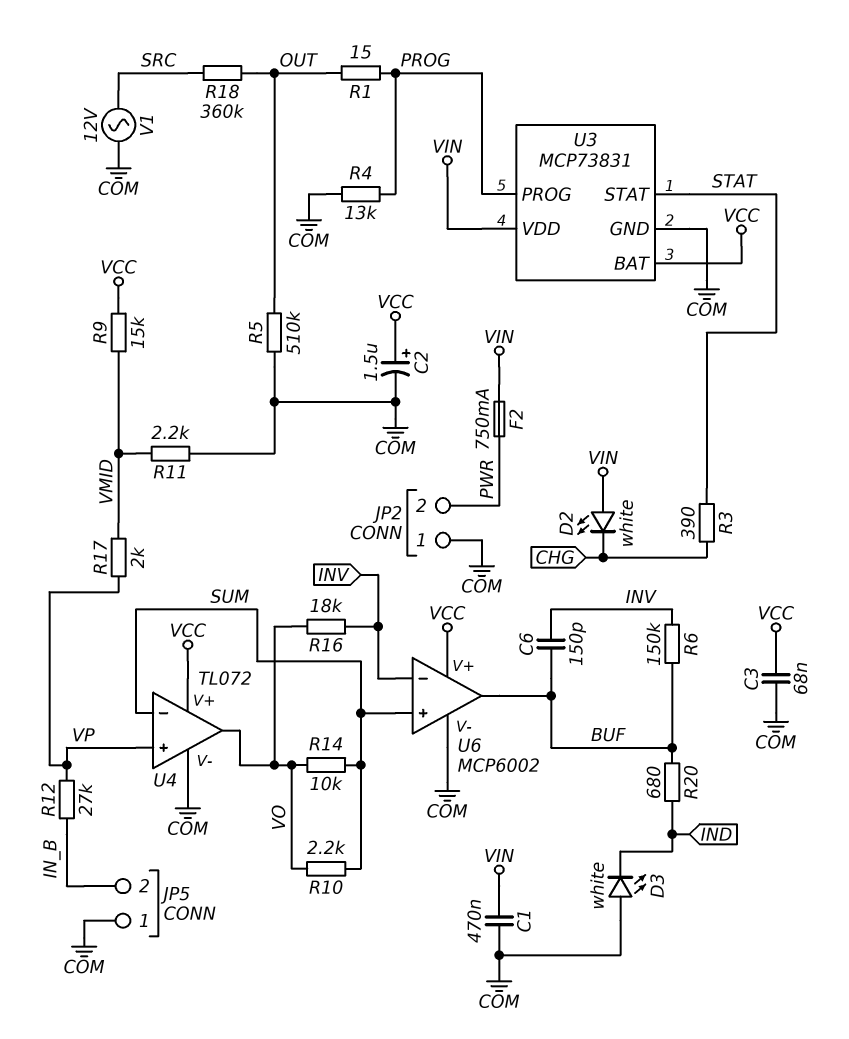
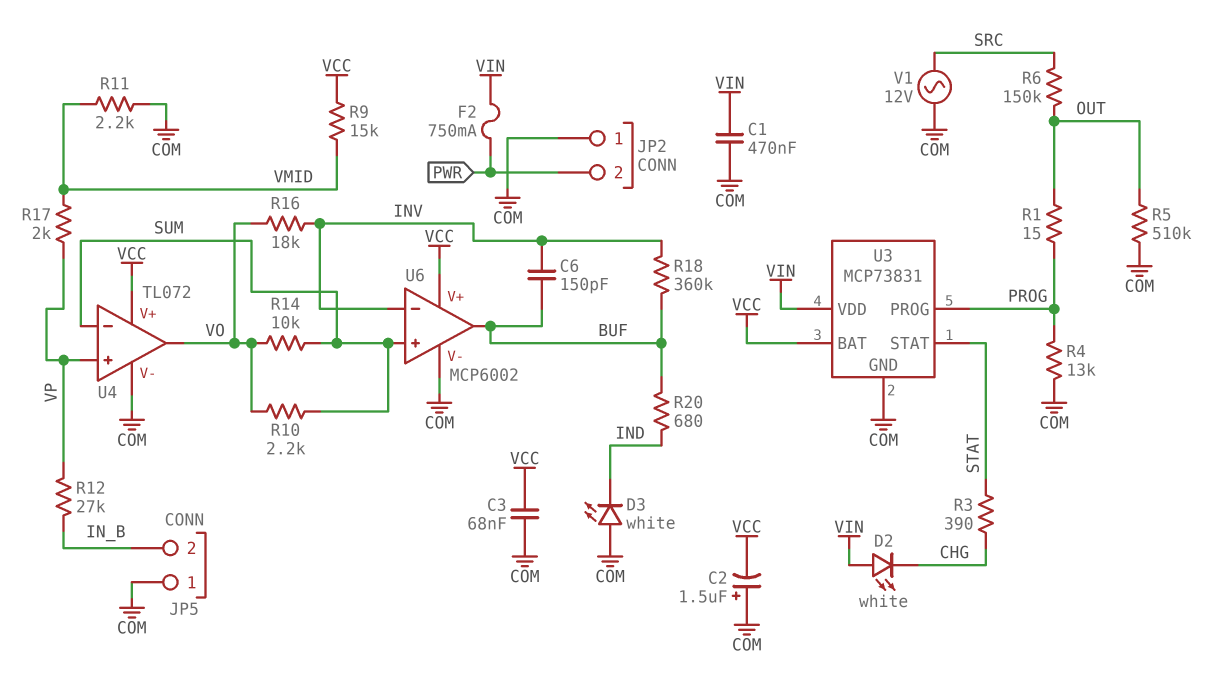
C2: 1.5uF (plus VCC, minus COM) -> 1.5uF (plus COM, minus VCC)
R6: 150k (BUF, INV) -> 150k (OUT, SRC)
R18: 360k (OUT, SRC) -> 360k (BUF, INV)

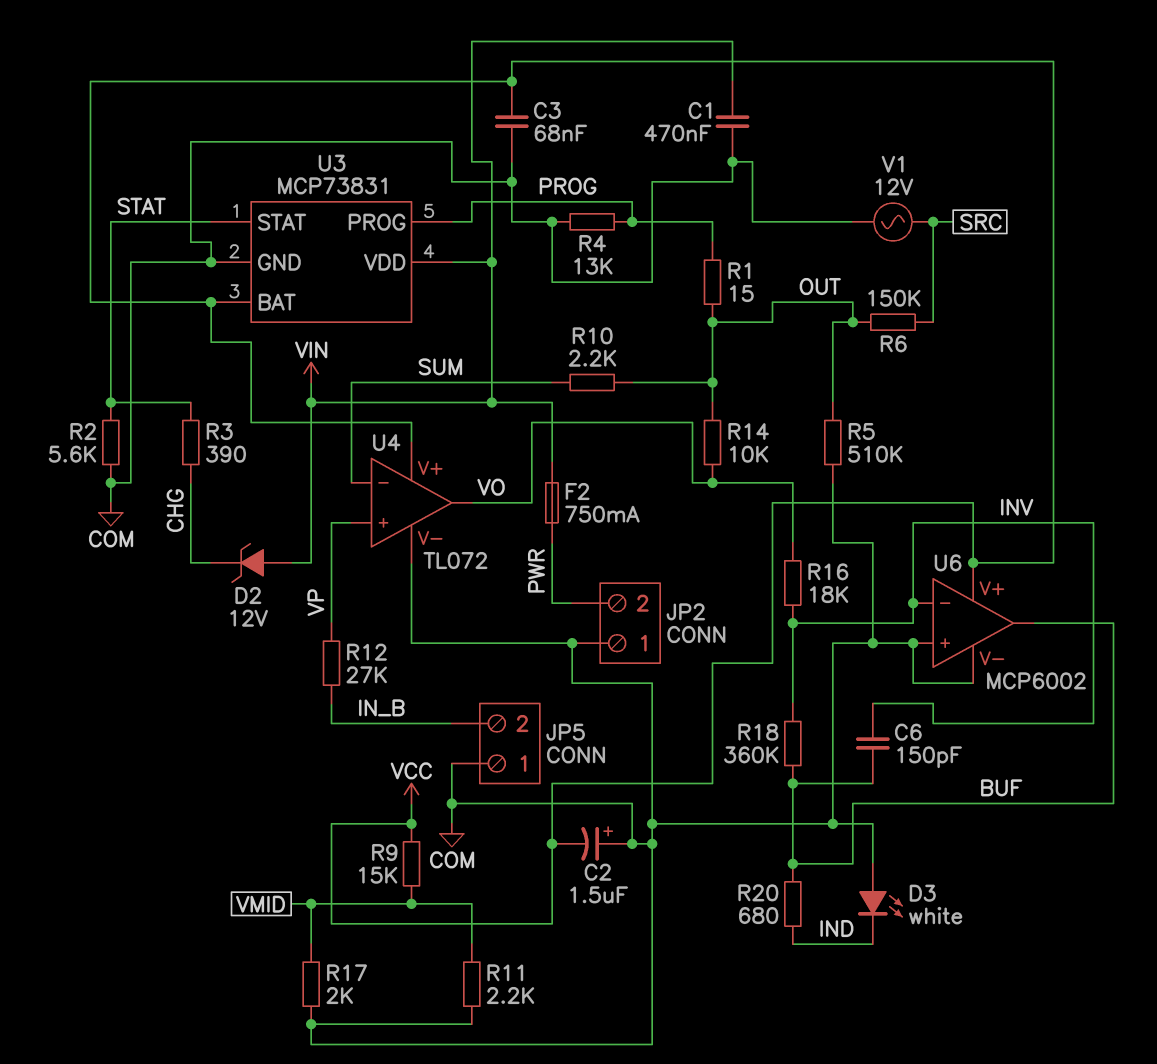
D2: LED white (A VIN, K CHG) -> zener 12V (A VIN, K CHG)
R2: none -> 5.6k (COM, STAT)
R10: 2.2k (SUM, VO) -> 2.2k (OUT, SUM)
R14: 10k (SUM, VO) -> 10k (OUT, VO)
R17: 2k (VMID, VP) -> 2k (COM, VMID)
U6 pin in+: SUM -> COM

